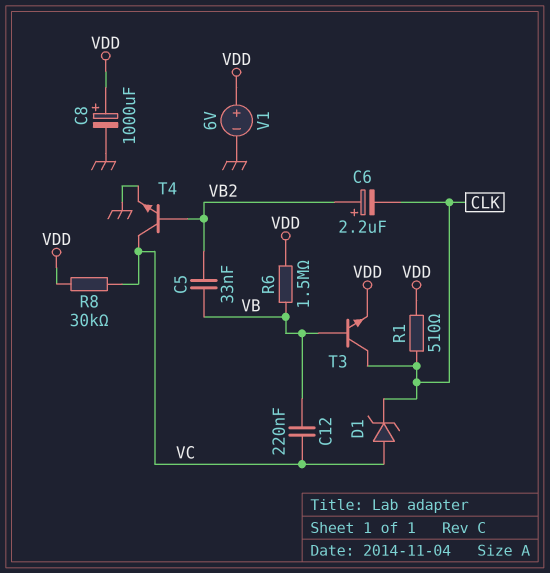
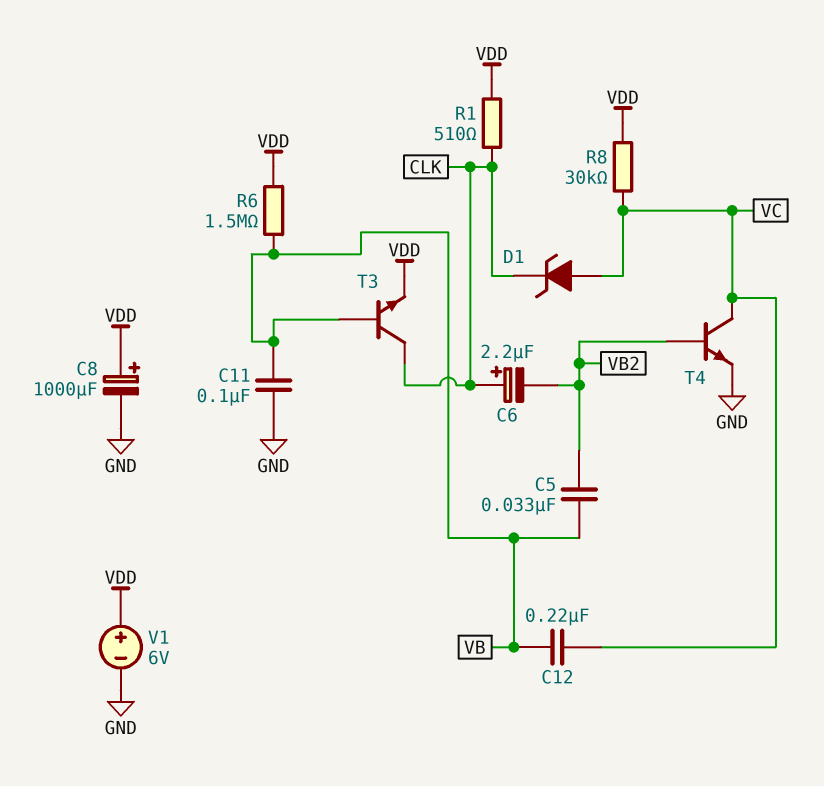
C6: 2.2uF (plus VB2, minus CLK) -> 2.2uF (plus CLK, minus VB2)
C11: none -> 100nF (GND, VB)

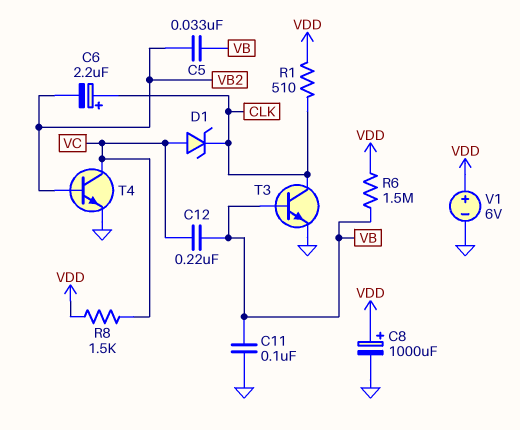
R8: 30k (VC, VDD) -> 1.5k (VC, VDD)
T3: NPN (B VB, C CLK, E VDD) -> NPN (B VB, C CLK, E GND)

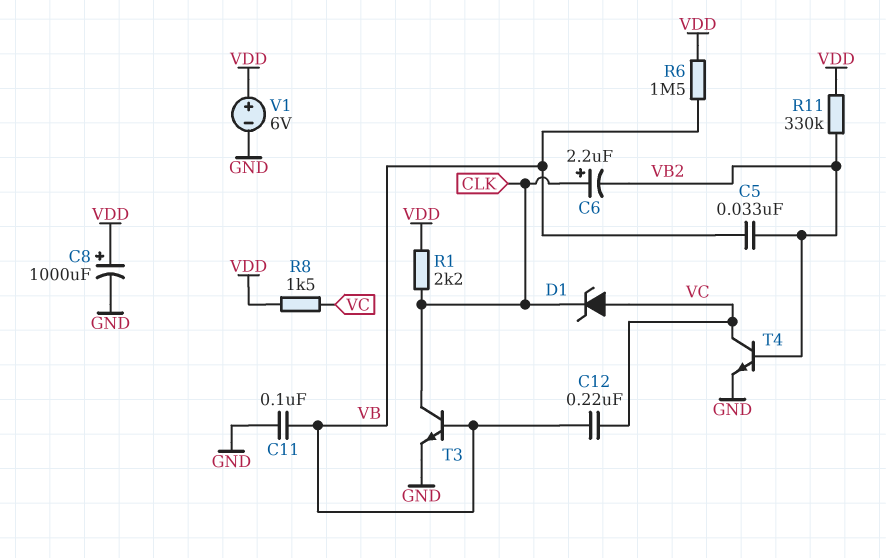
R1: 510 (CLK, VDD) -> 2.2k (CLK, VDD)
R11: none -> 330k (VB2, VDD)

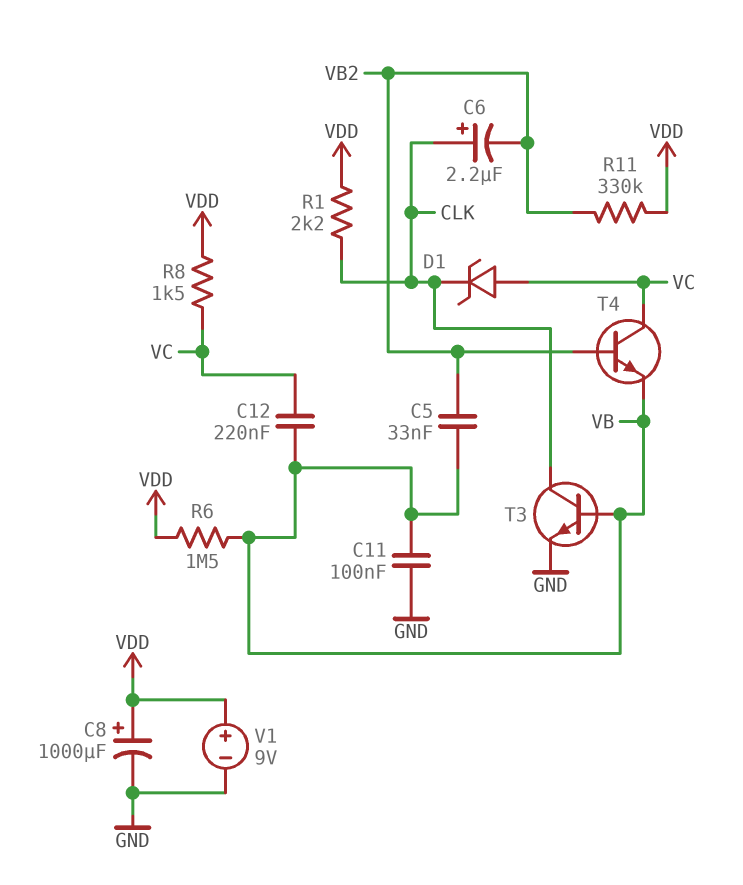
T4: NPN (B VB2, C VC, E GND) -> NPN (B VB2, C VC, E VB)
V1: 6V (plus VDD, minus GND) -> 9V (plus VDD, minus GND)

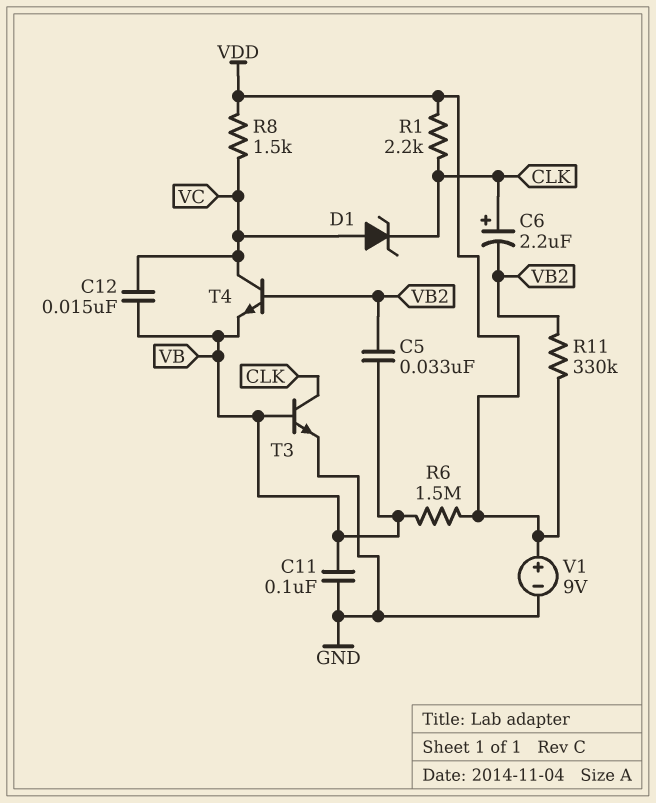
C8: 1000uF (plus VDD, minus GND) -> none
C12: 220nF (VB, VC) -> 15nF (VB, VC)

